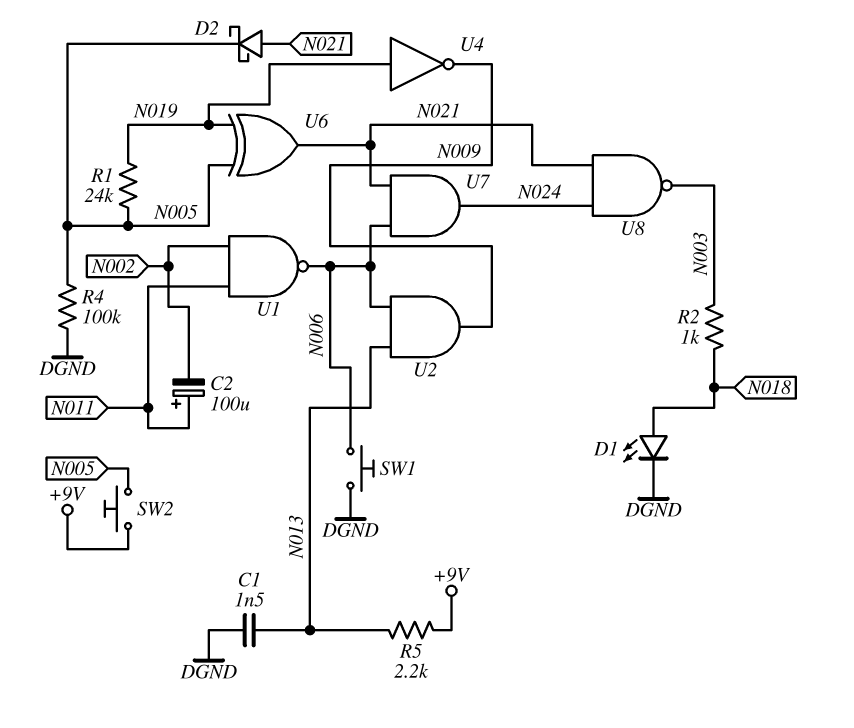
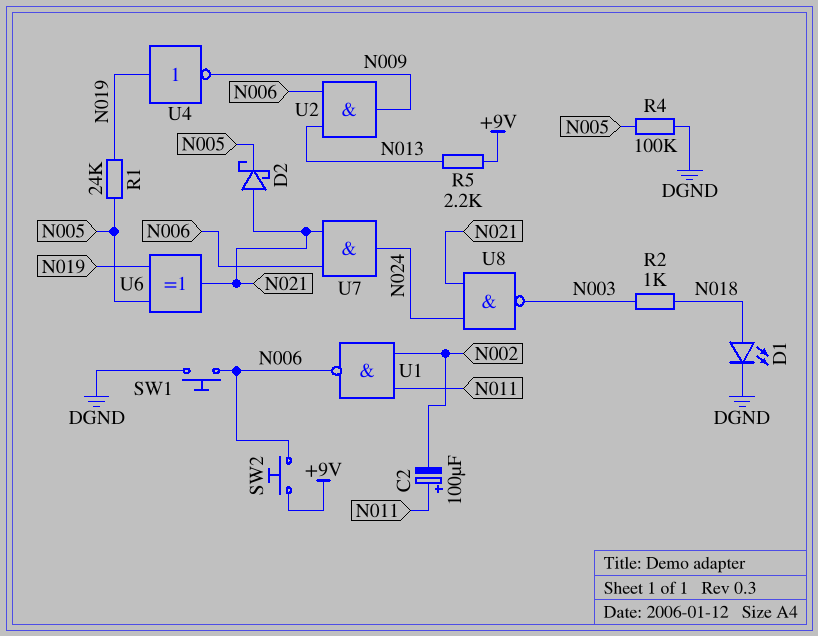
C1: 1.5nF (DGND, N013) -> none
SW2: button (+9V, N005) -> button (+9V, N006)

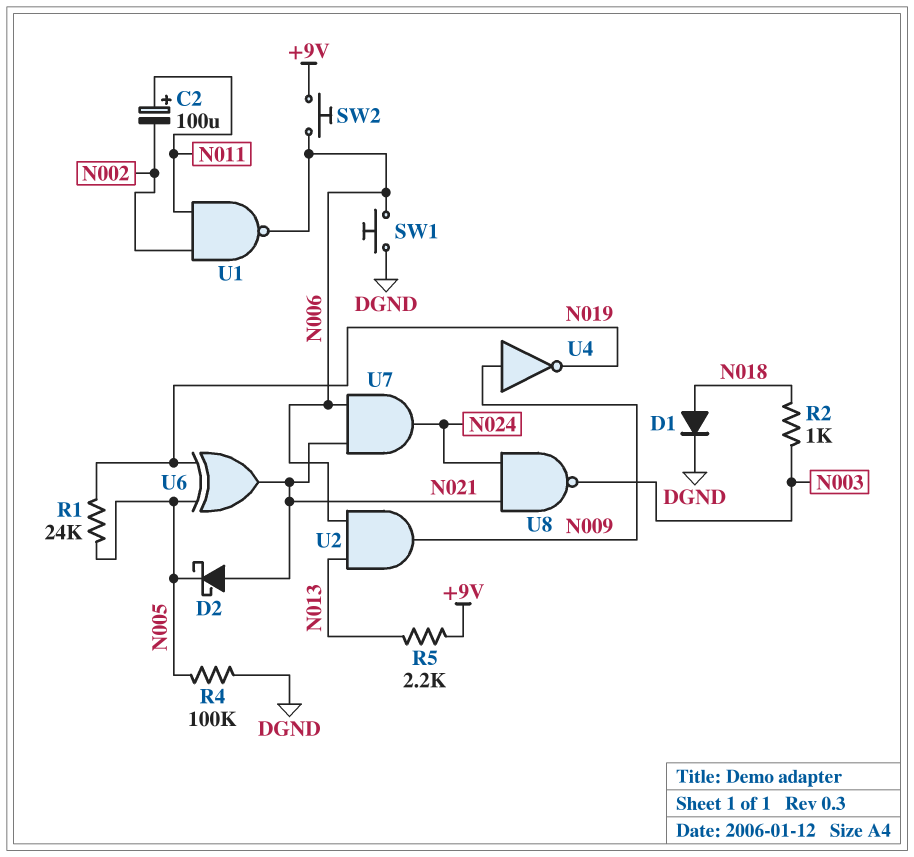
D1: LED (A N018, K DGND) -> diode (A N018, K DGND)
U4: NOT (in N019, out N009) -> NOT (in N009, out N019)

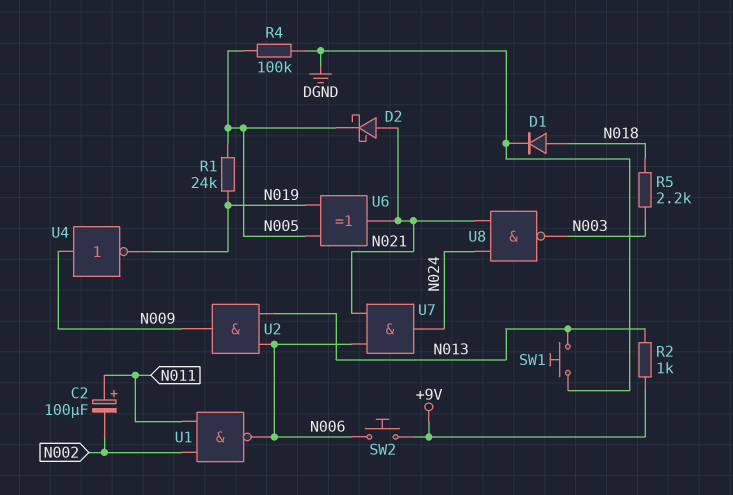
R2: 1k (N003, N018) -> 1k (+9V, N013)
R5: 2.2k (+9V, N013) -> 2.2k (N003, N018)
SW1: button (DGND, N006) -> button (DGND, N013)

